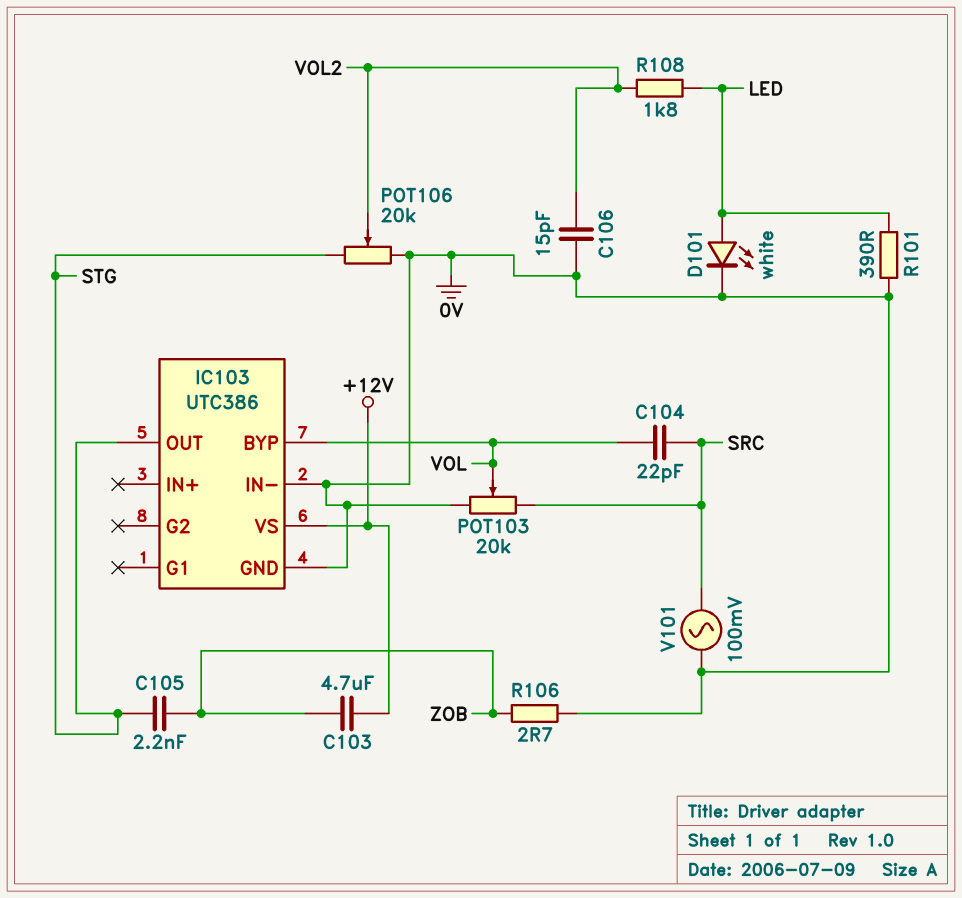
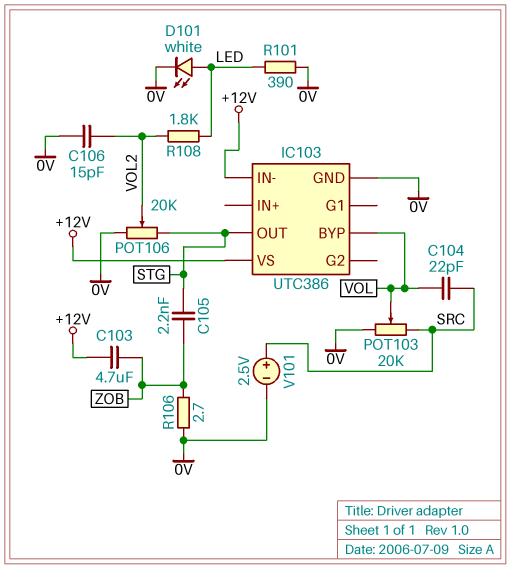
IC103 pin IN-: 0V -> +12V
V101: AC 100mV (0V, SRC) -> 2.5V (plus SRC, minus 0V)

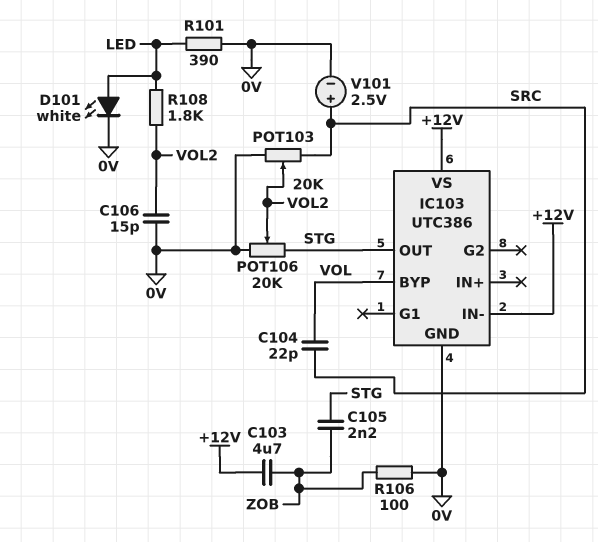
POT103: 20k (0V, SRC, wiper VOL) -> 20k (0V, SRC, wiper VOL2)
R106: 2.7 (0V, ZOB) -> 100 (0V, ZOB)

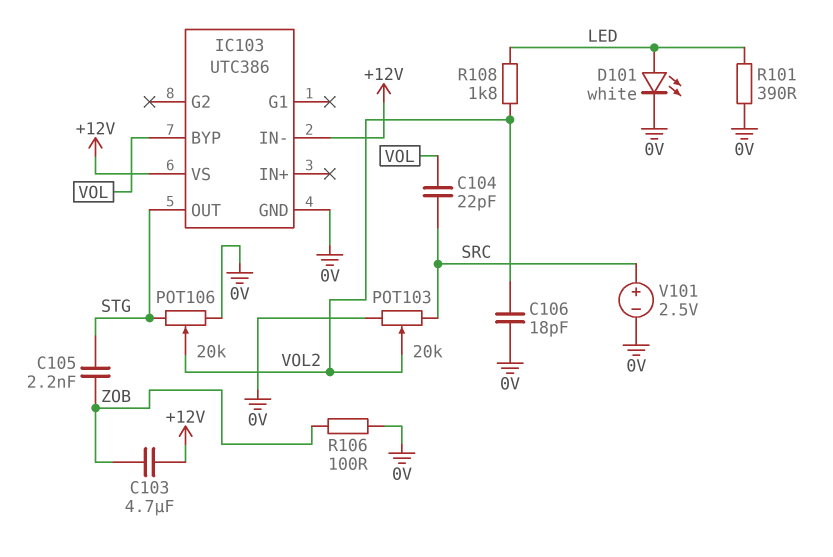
C106: 15pF (0V, VOL2) -> 18pF (0V, VOL2)

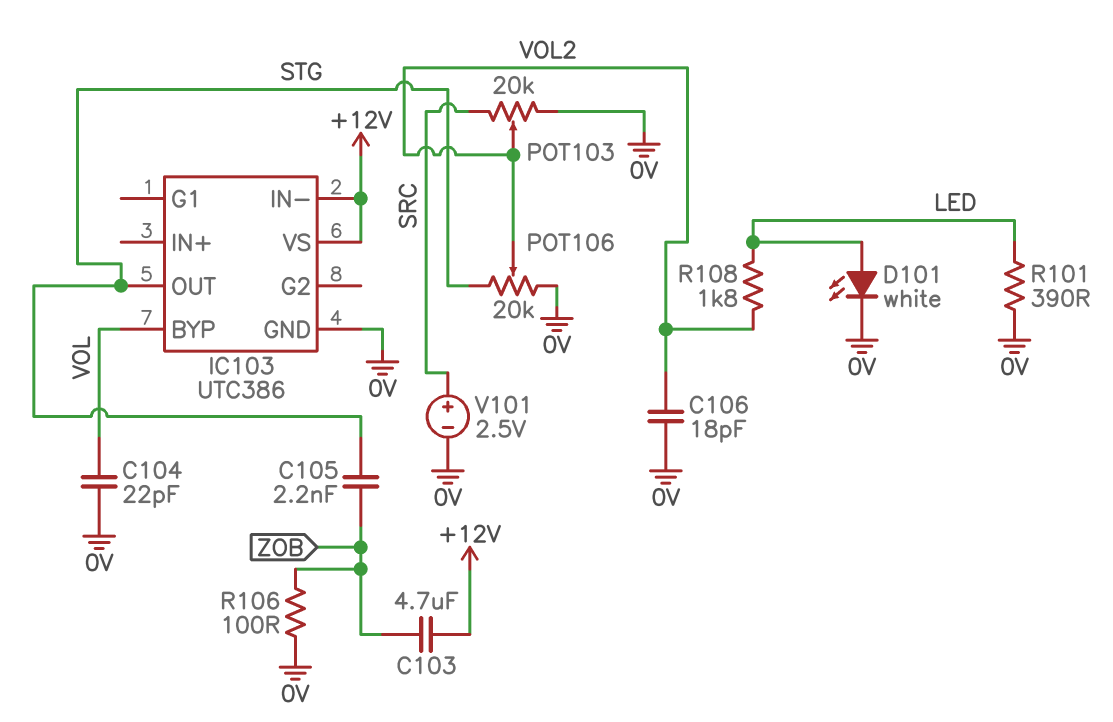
C104: 22pF (SRC, VOL) -> 22pF (0V, VOL)

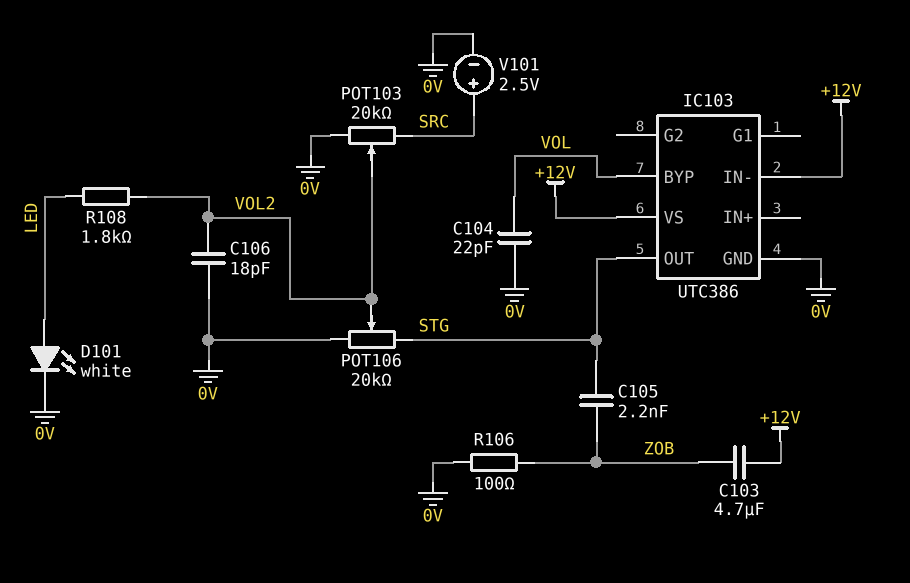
R101: 390 (0V, LED) -> none

